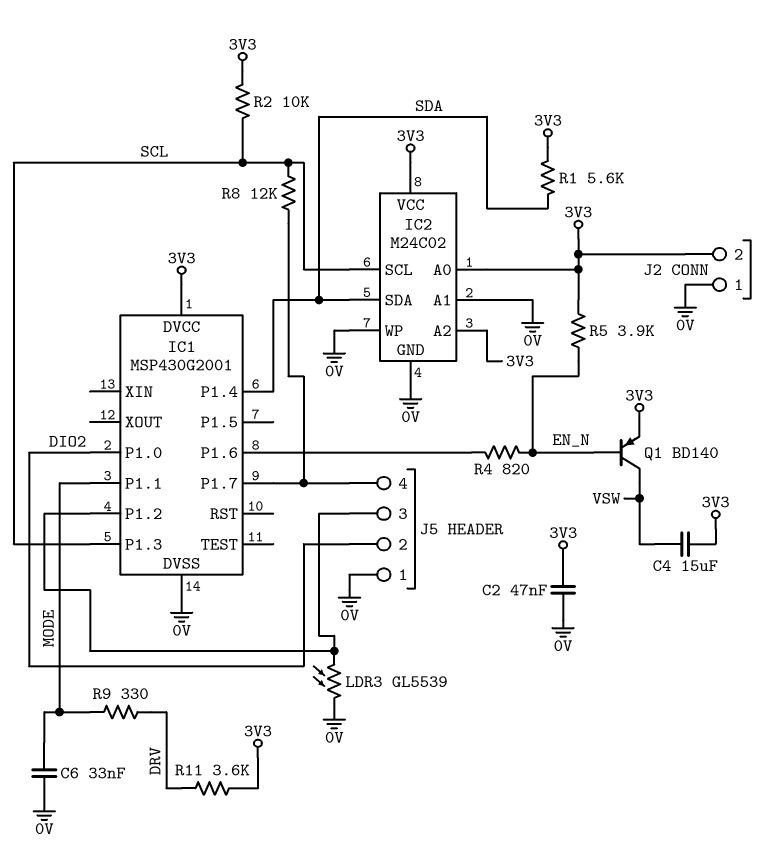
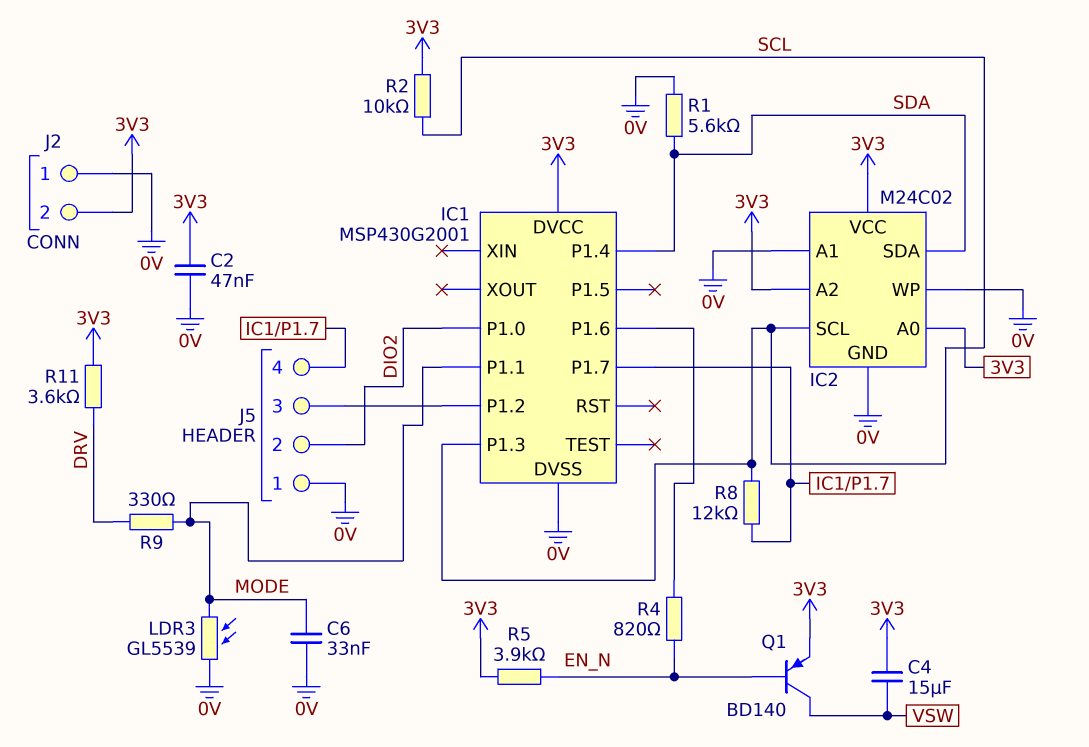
LDR3: GL5539 (0V, IC1/P1.2) -> GL5539 (0V, MODE)
R1: 5.6k (3V3, SDA) -> 5.6k (0V, SDA)

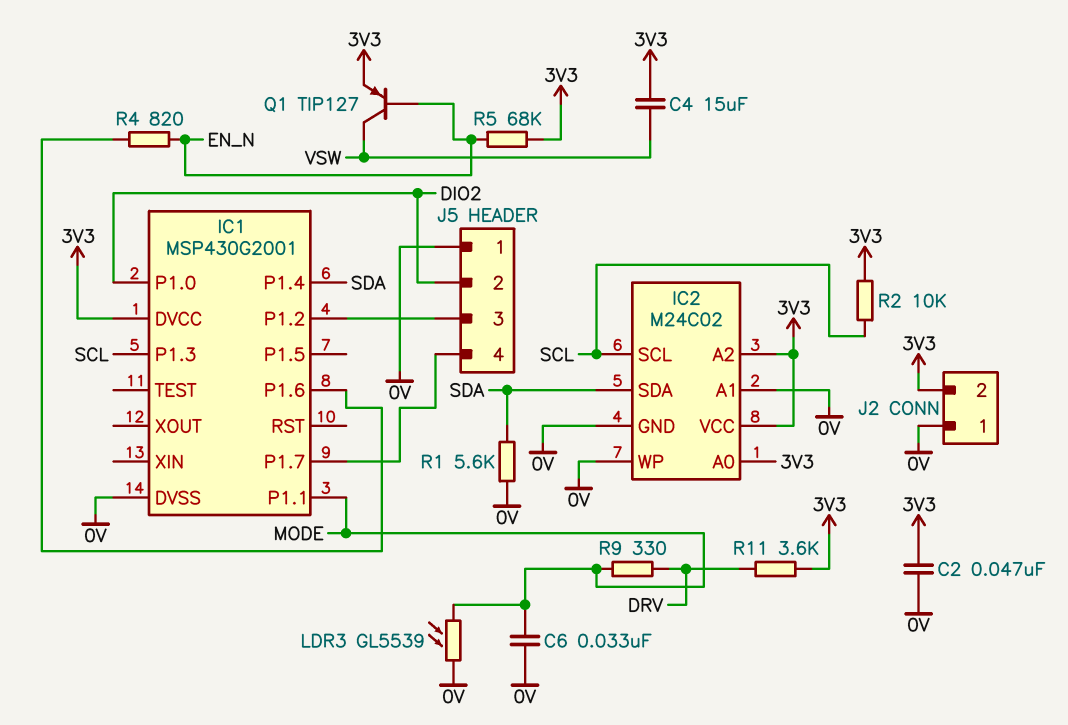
Q1: PNP BD140 (B EN_N, C VSW, E 3V3) -> PNP TIP127 (B EN_N, C VSW, E 3V3)
R5: 3.9k (3V3, EN_N) -> 68k (3V3, EN_N)
R8: 12k (IC1/P1.7, SCL) -> none

